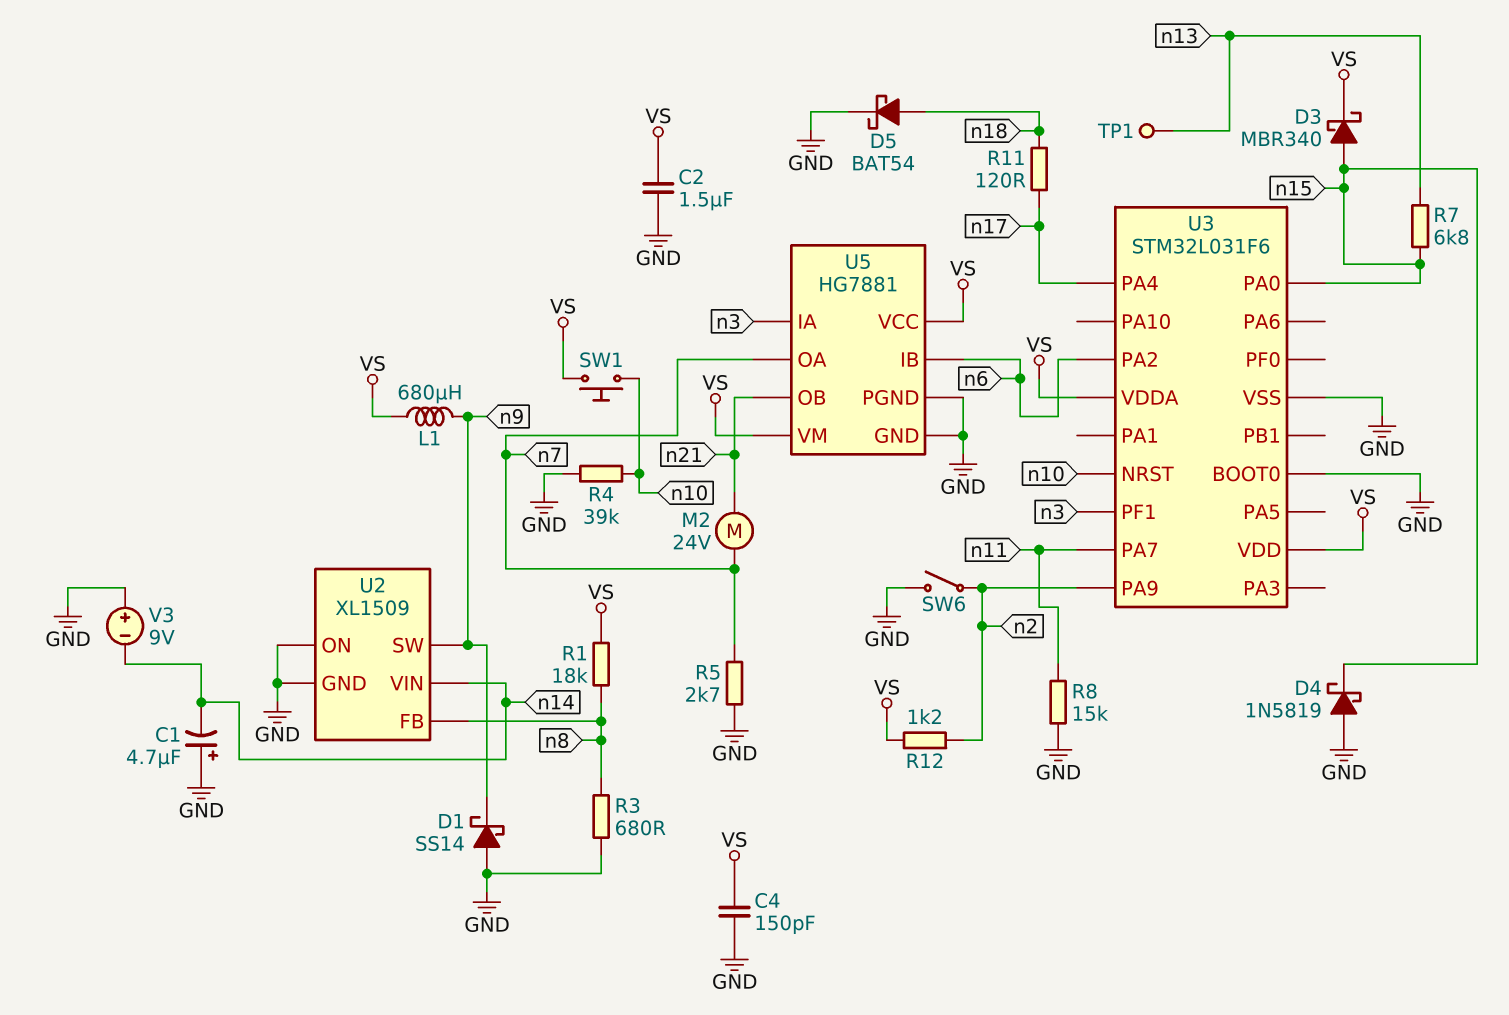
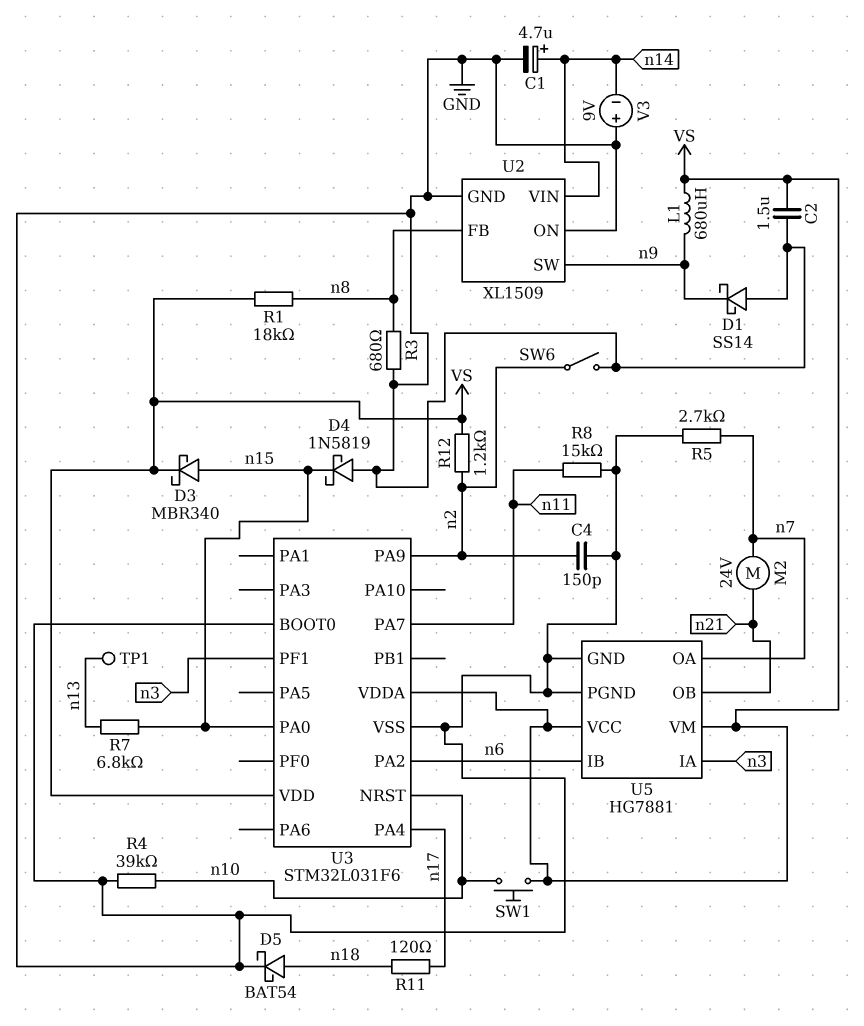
C1: 4.7uF (plus GND, minus n14) -> 4.7uF (plus n14, minus GND)
C4: 150pF (GND, VS) -> 150pF (GND, n2)

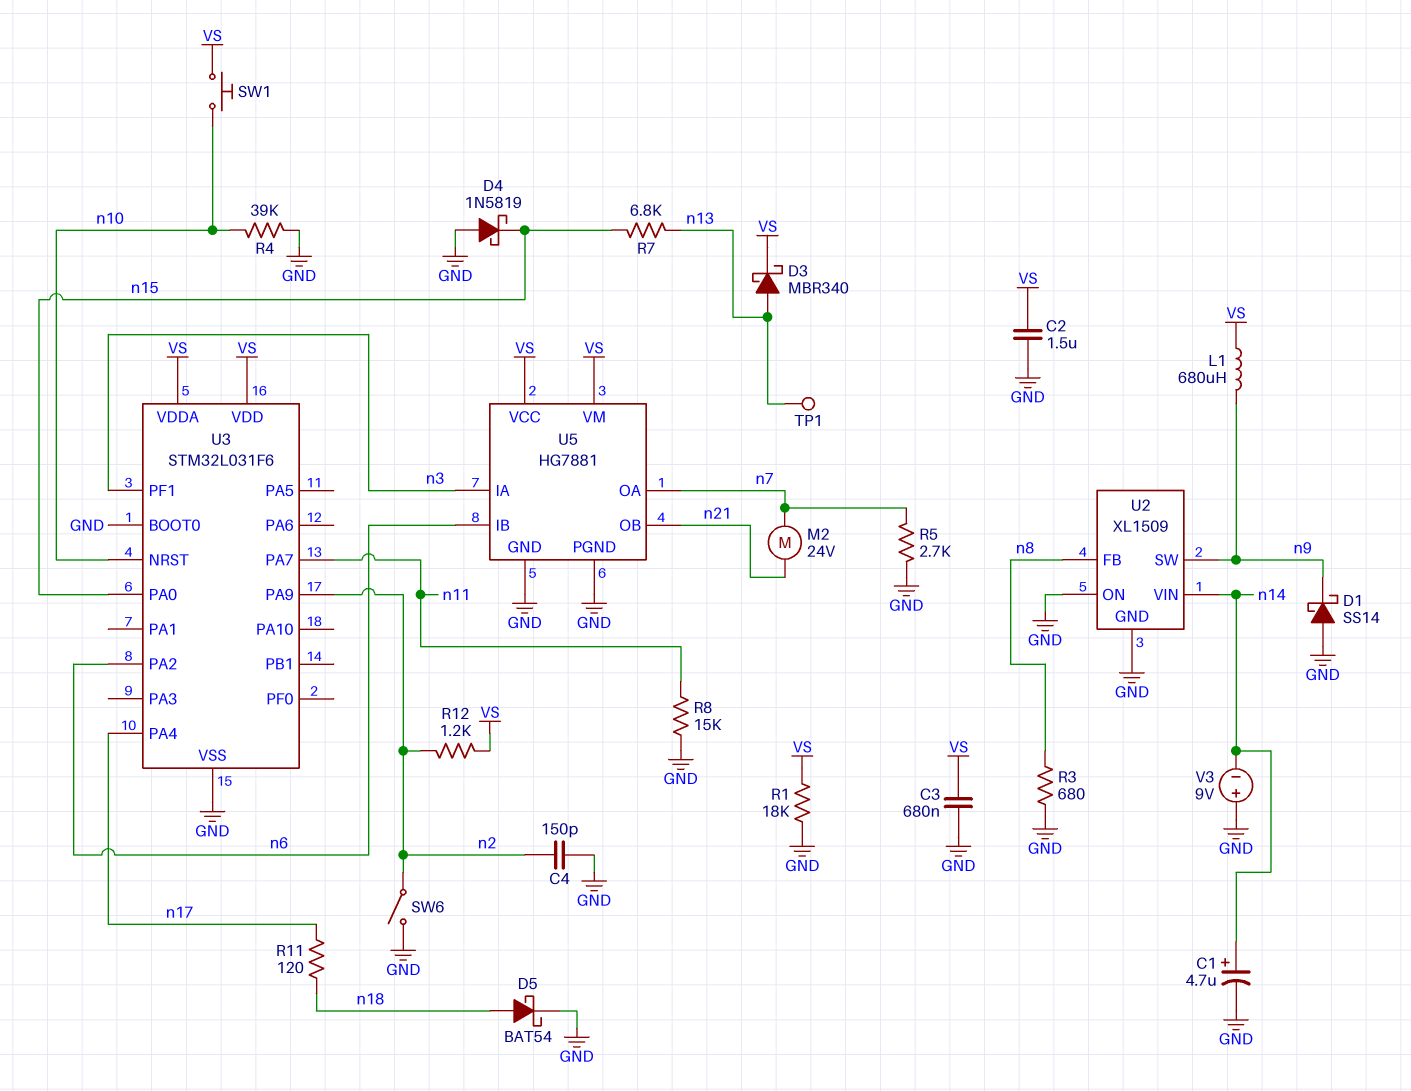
C3: none -> 680nF (GND, VS)
D3: schottky MBR340 (A n15, K VS) -> schottky MBR340 (A n13, K VS)
R1: 18k (VS, n8) -> 18k (GND, VS)

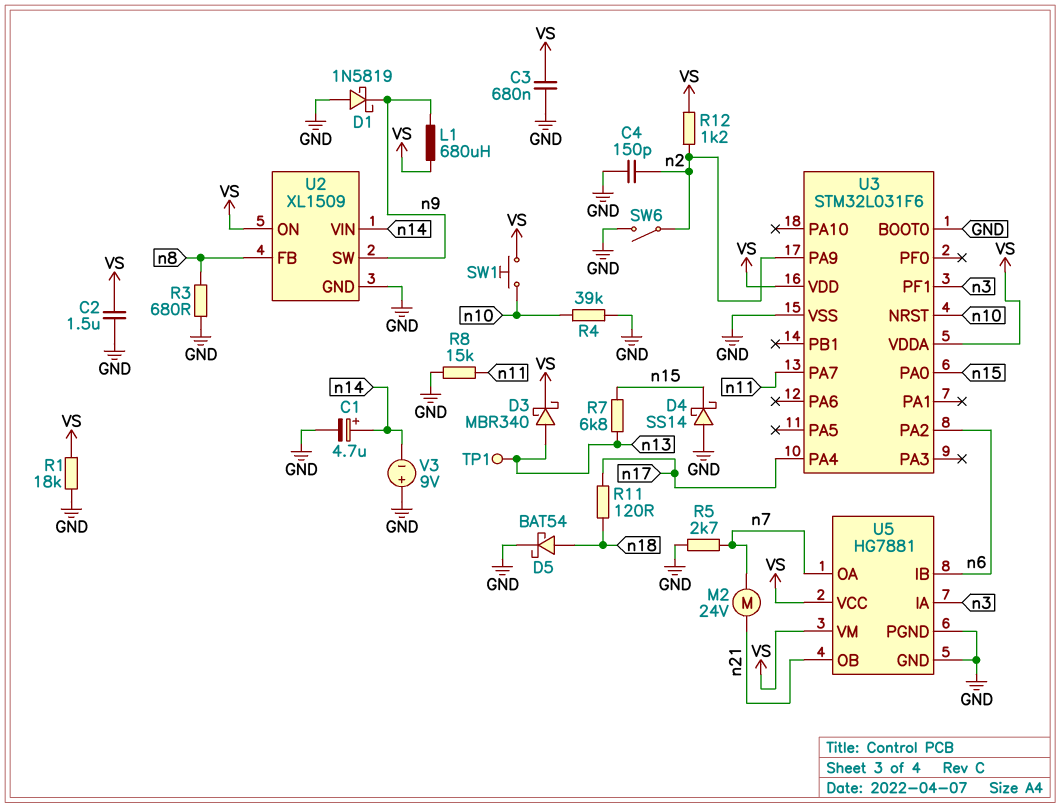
D1: schottky SS14 (A GND, K n9) -> schottky 1N5819 (A GND, K n9)
D4: schottky 1N5819 (A GND, K n15) -> schottky SS14 (A GND, K n15)
U2 pin ON: GND -> VS

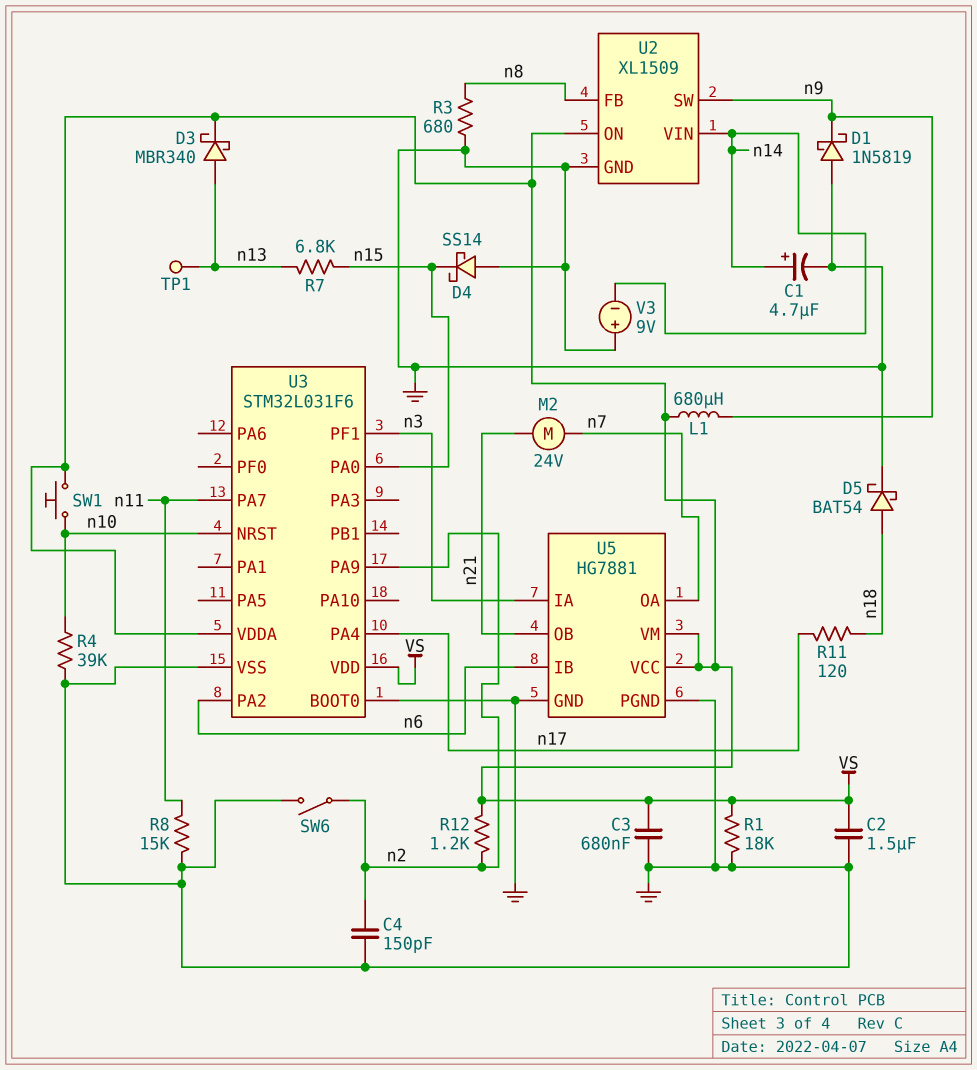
R5: 2.7k (GND, n7) -> none

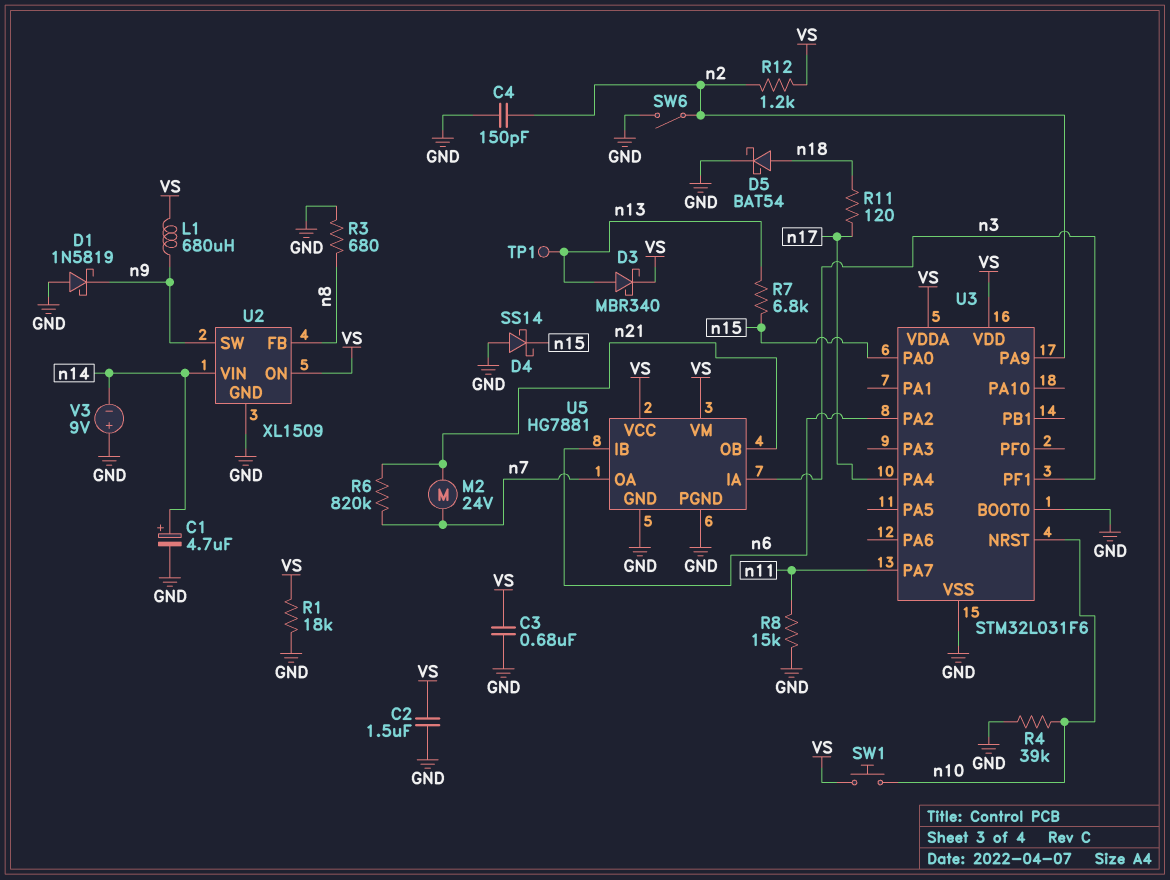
R6: none -> 820k (n7, n21)

